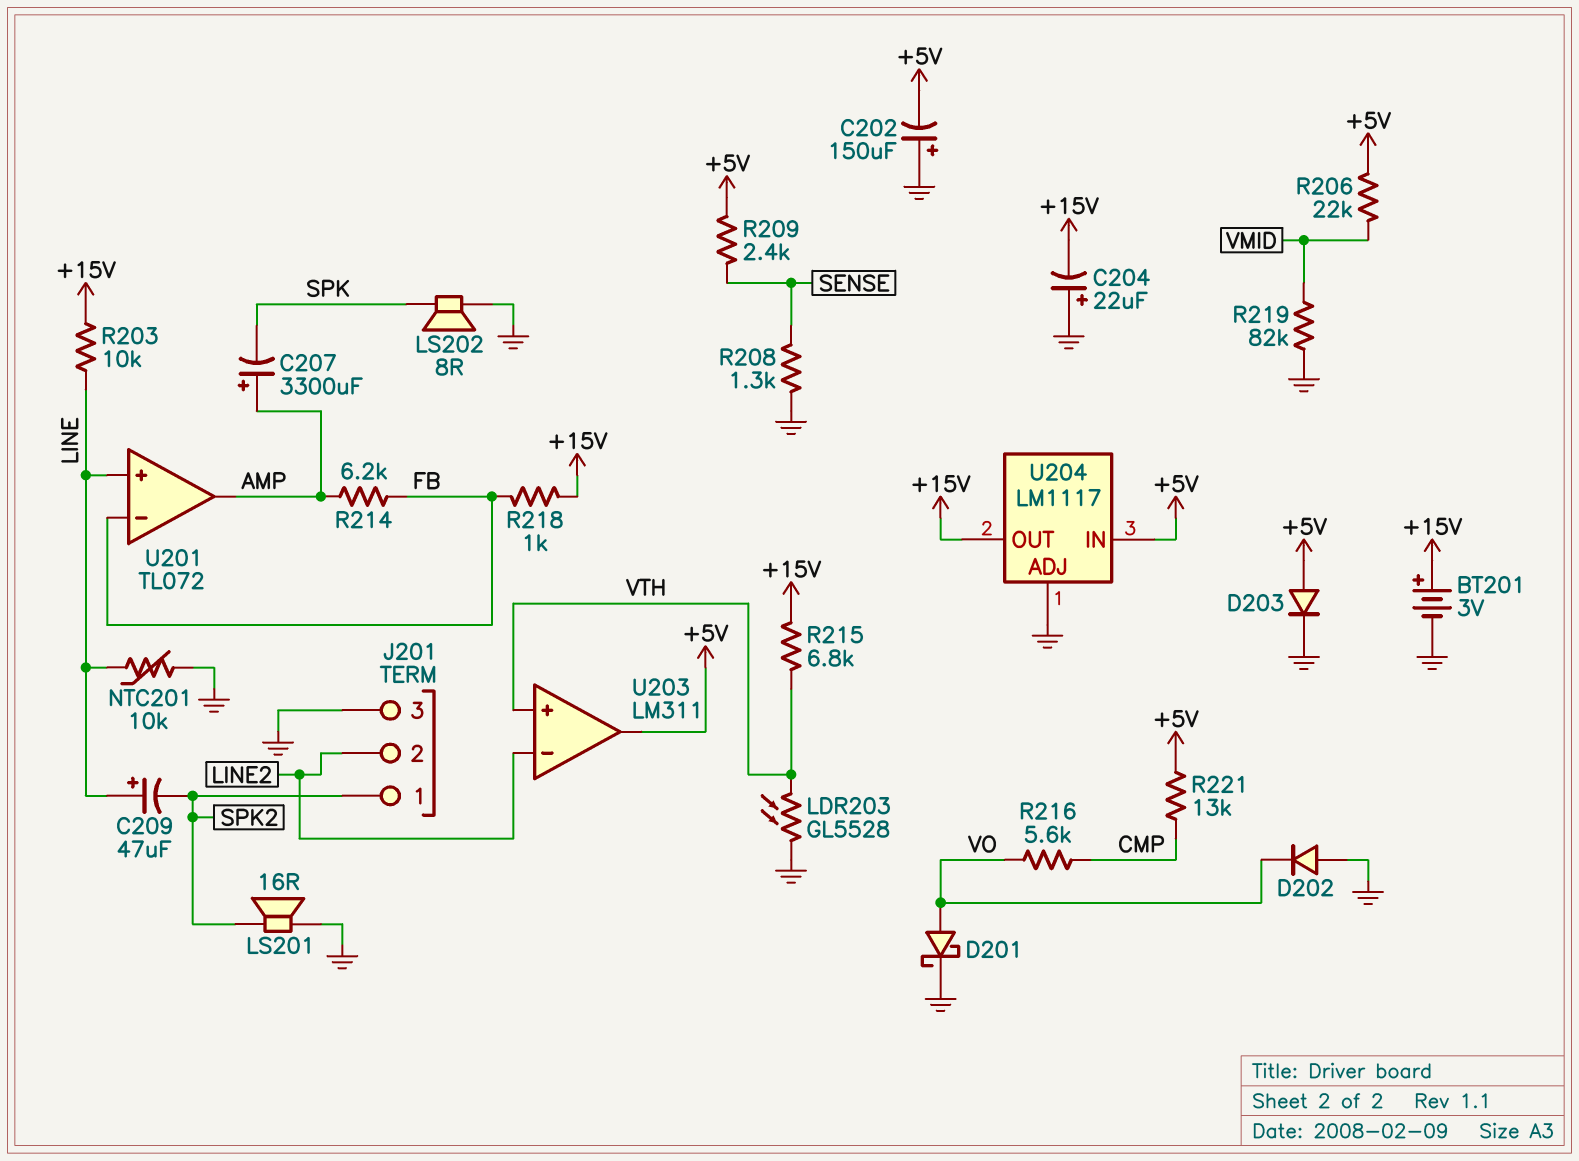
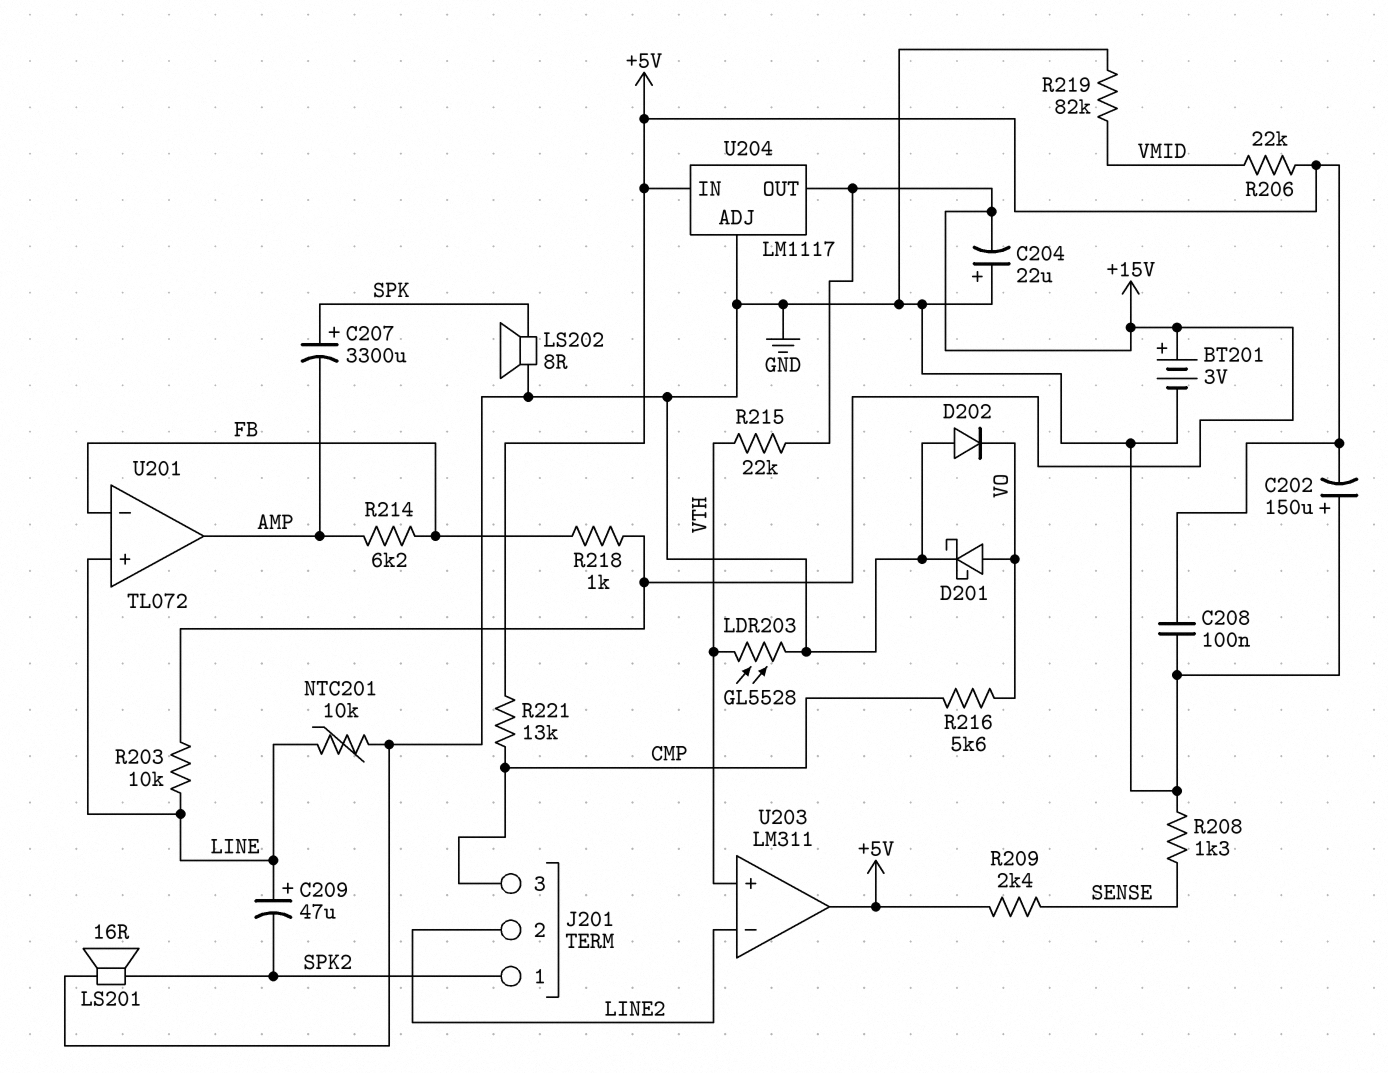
C207: 3300uF (plus AMP, minus SPK) -> 3300uF (plus SPK, minus AMP)
C208: none -> 100nF (+5V, GND)
D203: diode (A +5V, K GND) -> none
J201 pin 3: GND -> CMP
R215: 6.8k (+15V, VTH) -> 22k (+15V, VTH)

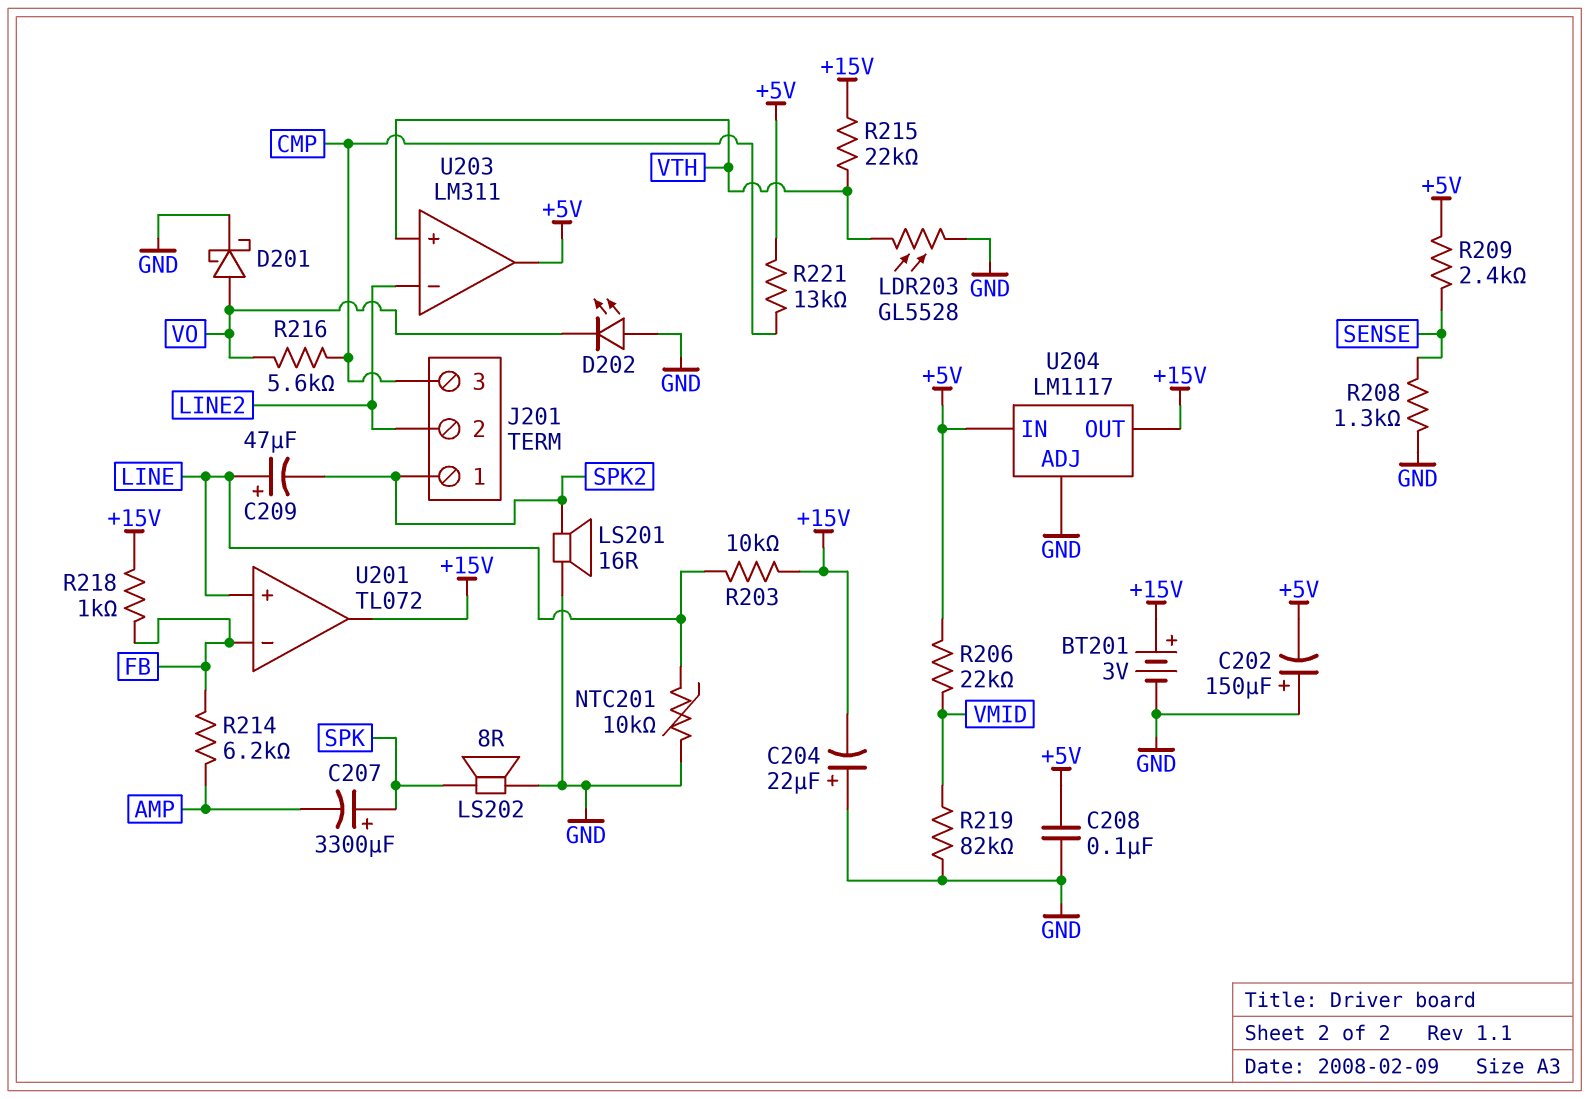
D202: diode (A GND, K VO) -> LED (A GND, K VO)
U201 pin out: AMP -> +15V

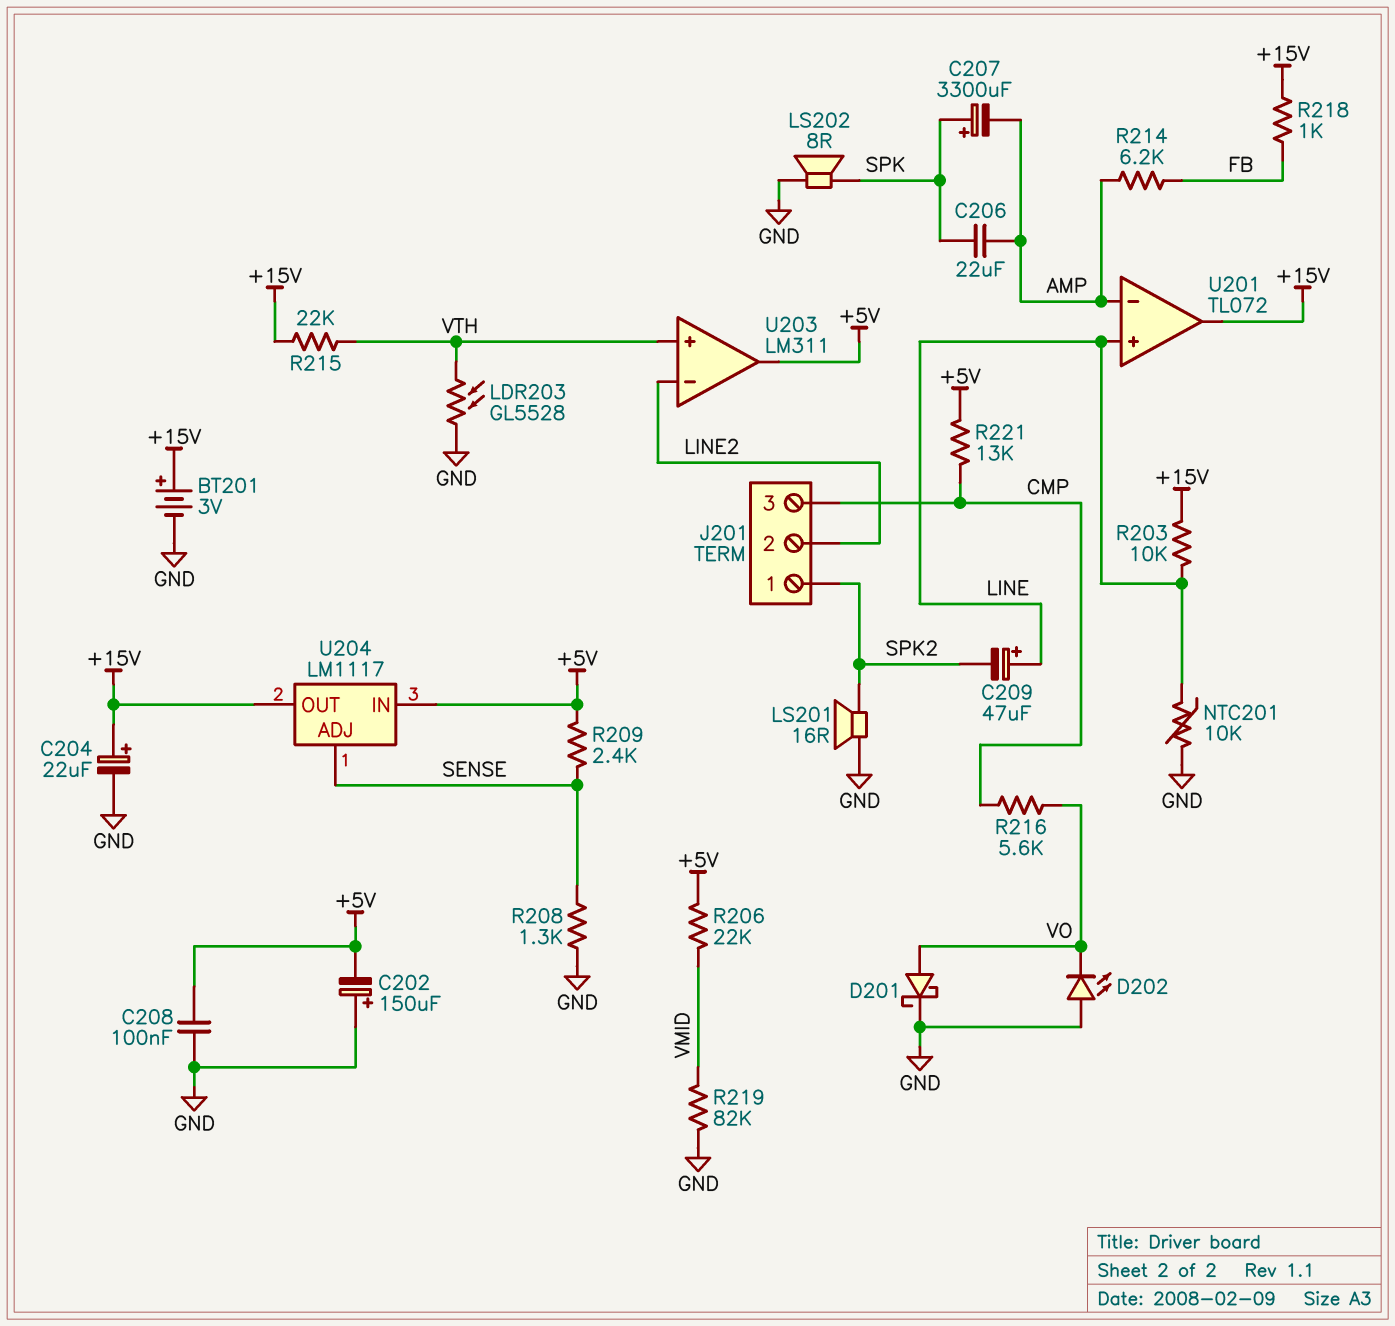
C204: 22uF (plus GND, minus +15V) -> 22uF (plus +15V, minus GND)
C206: none -> 22uF (AMP, SPK)
U201 pin in-: FB -> AMP
U204 pin ADJ: GND -> SENSE

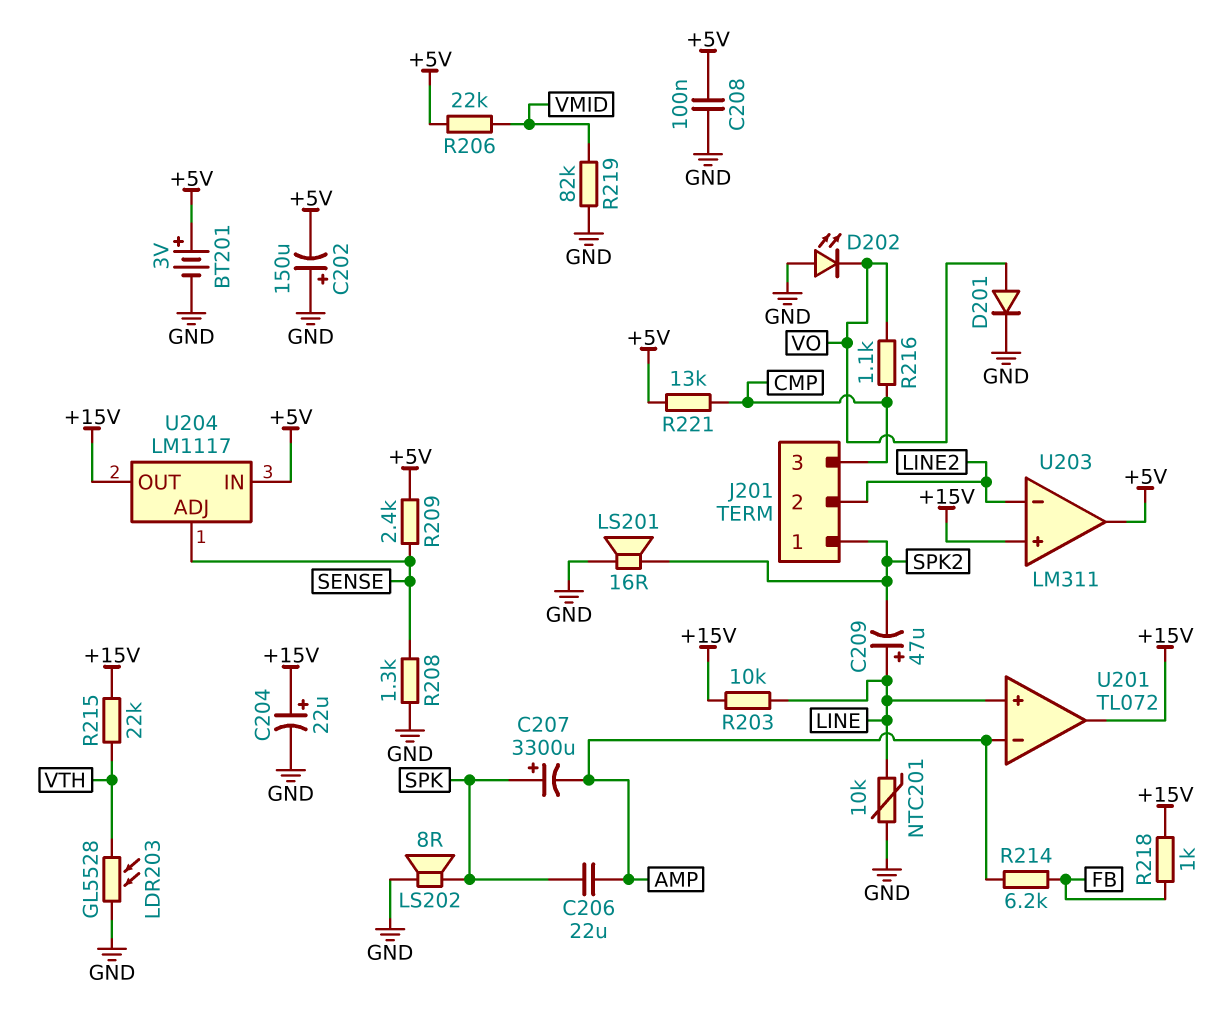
BT201: 3V (plus +15V, minus GND) -> 3V (plus +5V, minus GND)
D201: schottky (A VO, K GND) -> diode (A VO, K GND)
R216: 5.6k (CMP, VO) -> 1.1k (CMP, VO)
U203 pin in+: VTH -> +15V

